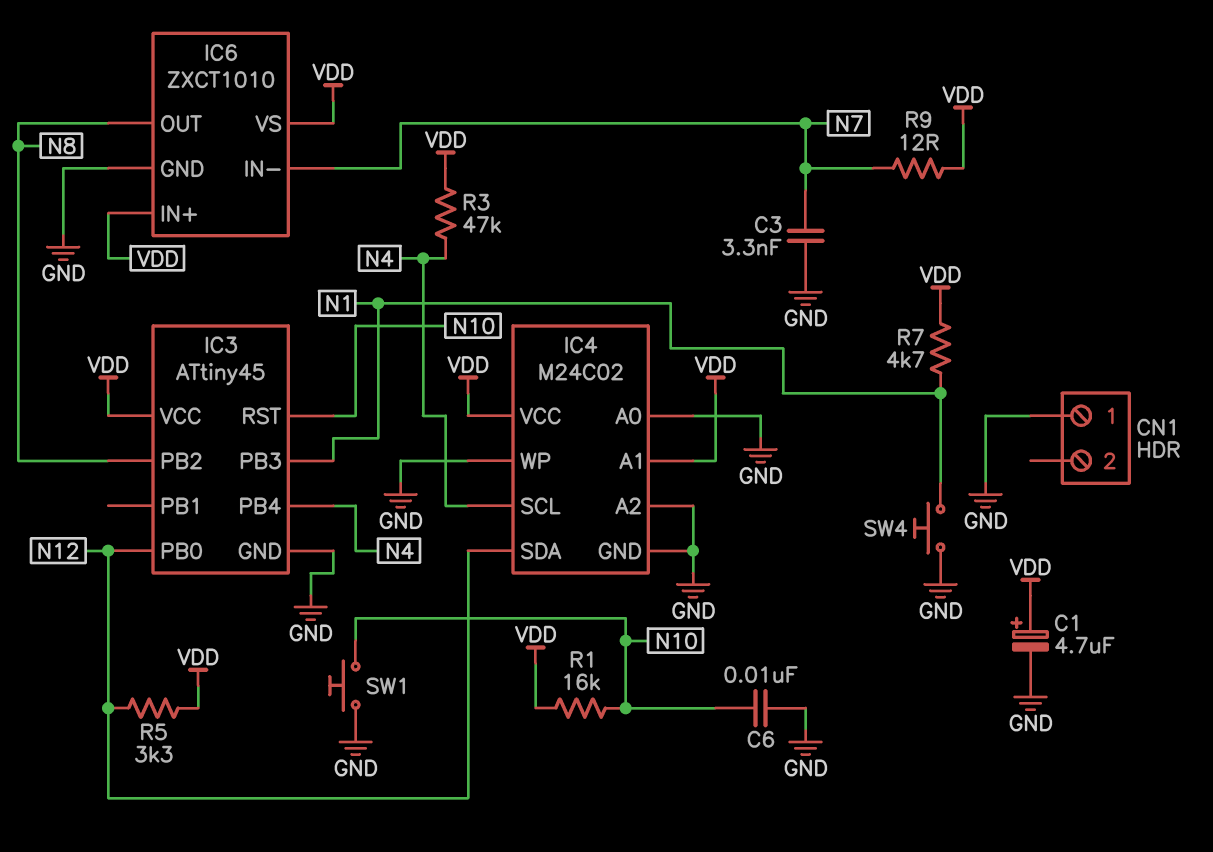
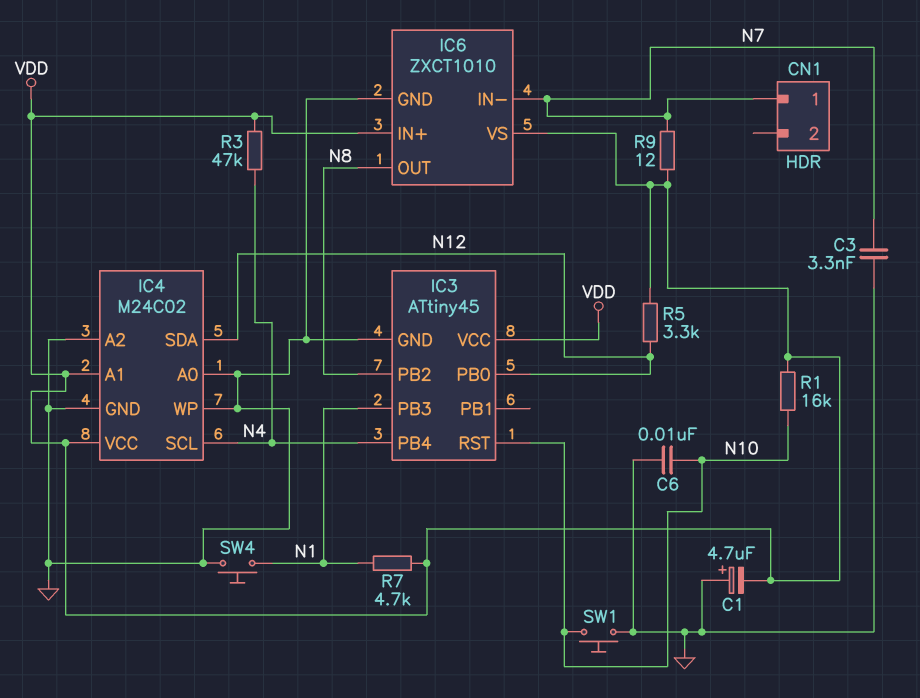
C1: 4.7uF (plus VDD, minus GND) -> 4.7uF (plus GND, minus VDD)
CN1 pin 1: GND -> N7

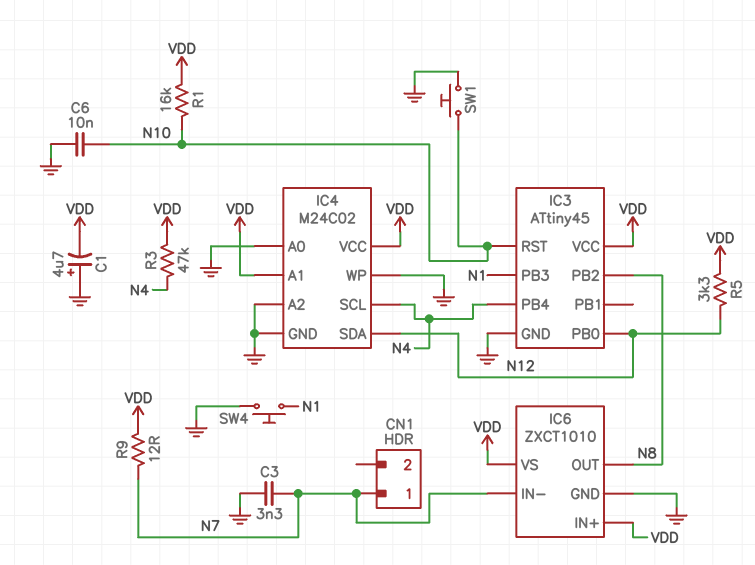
R7: 4.7k (N1, VDD) -> none

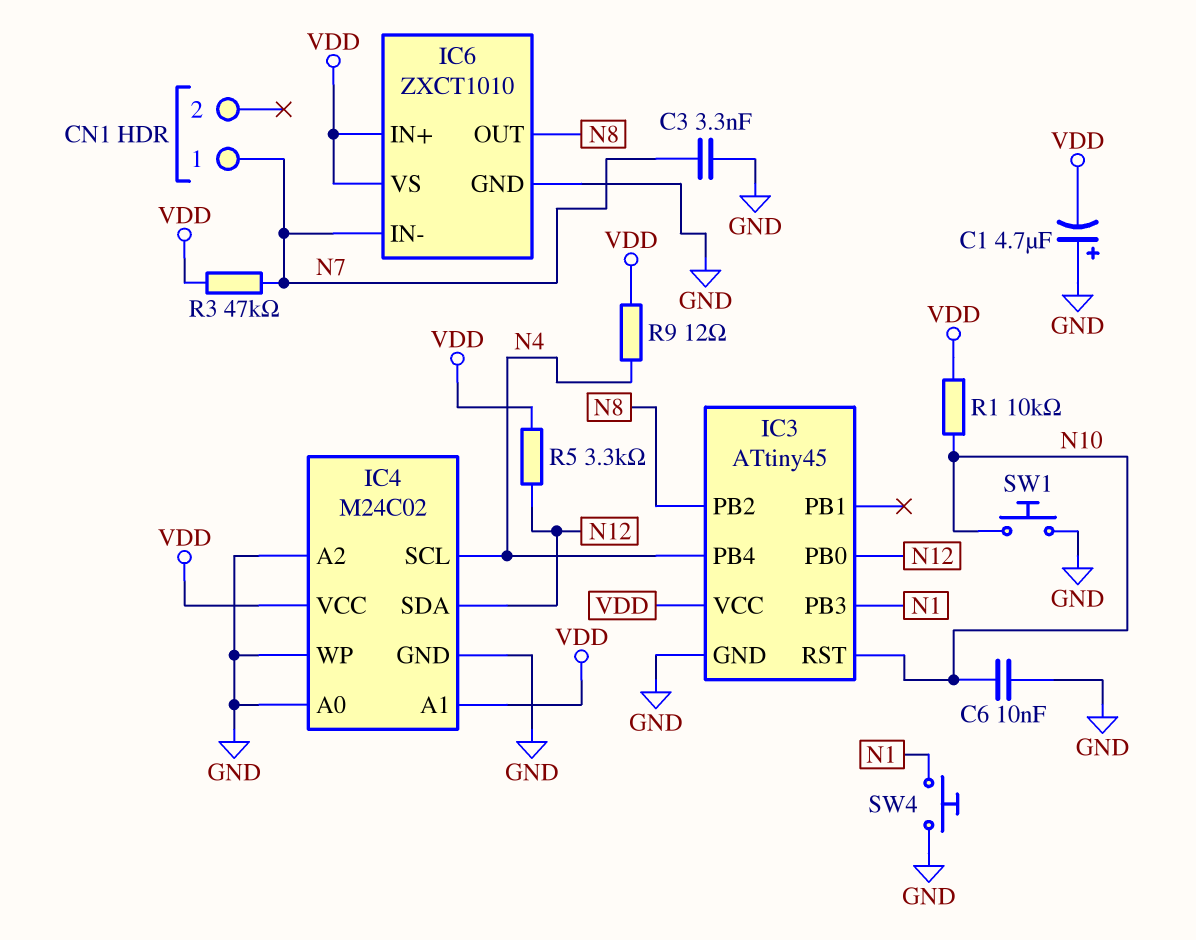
R1: 16k (N10, VDD) -> 10k (N10, VDD)
R3: 47k (N4, VDD) -> 47k (N7, VDD)
R9: 12 (N7, VDD) -> 12 (N4, VDD)

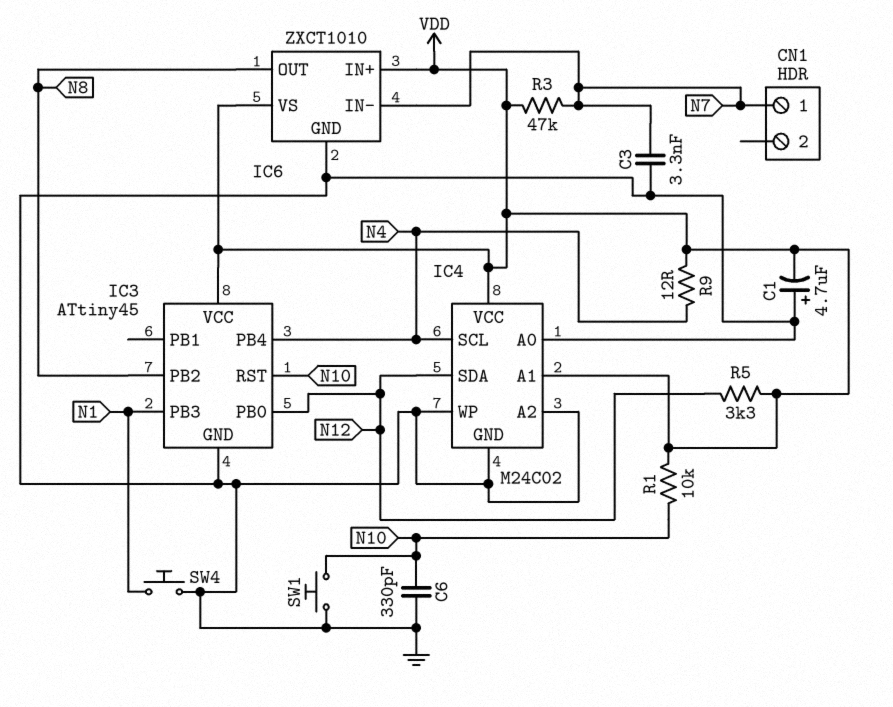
C6: 10nF (GND, N10) -> 330pF (GND, N10)

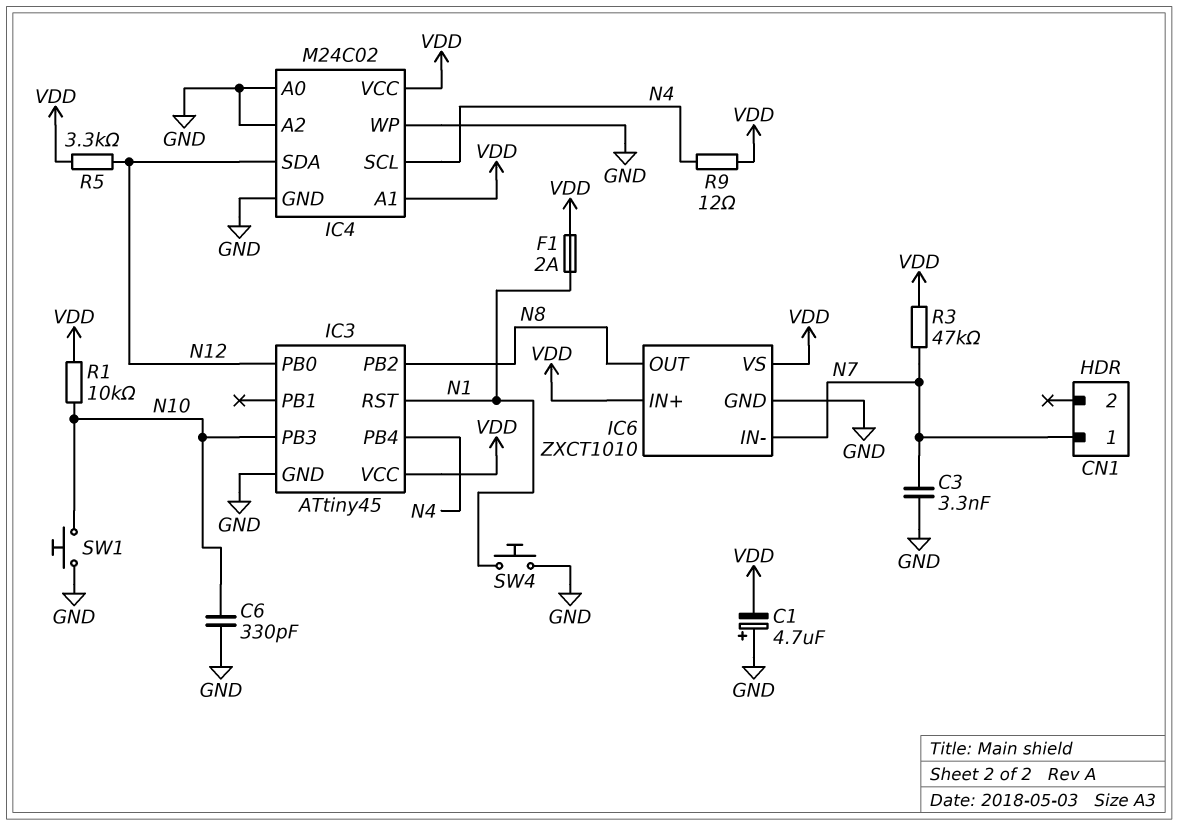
F1: none -> 2A (N1, VDD)
IC3 pin PB3: N1 -> N10
IC3 pin RST: N10 -> N1

